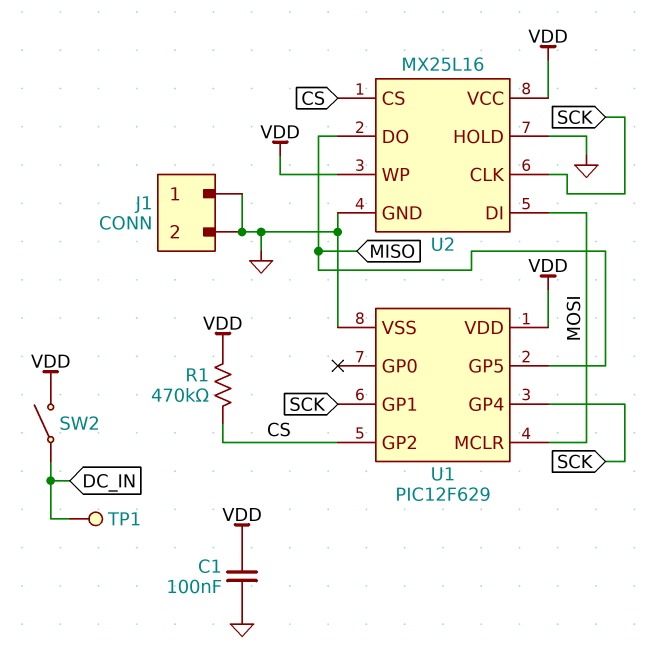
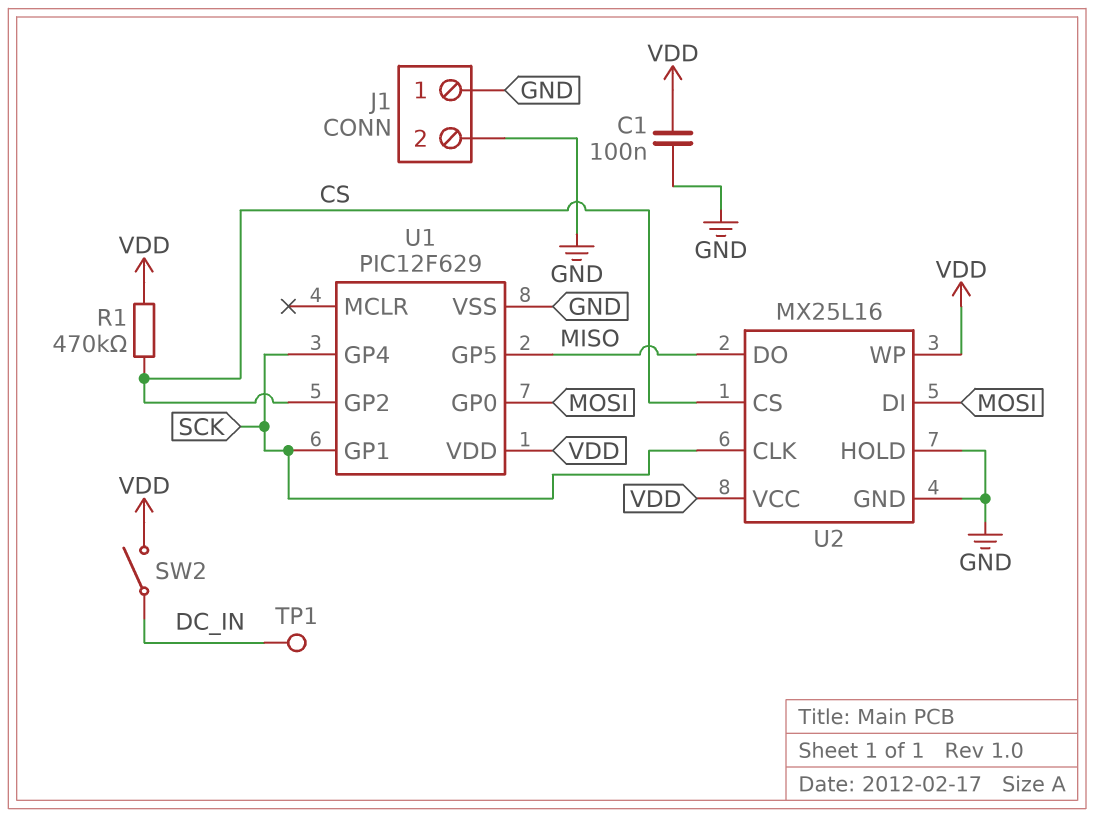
U1 pin GP0: none -> MOSI
U1 pin MCLR: MOSI -> none

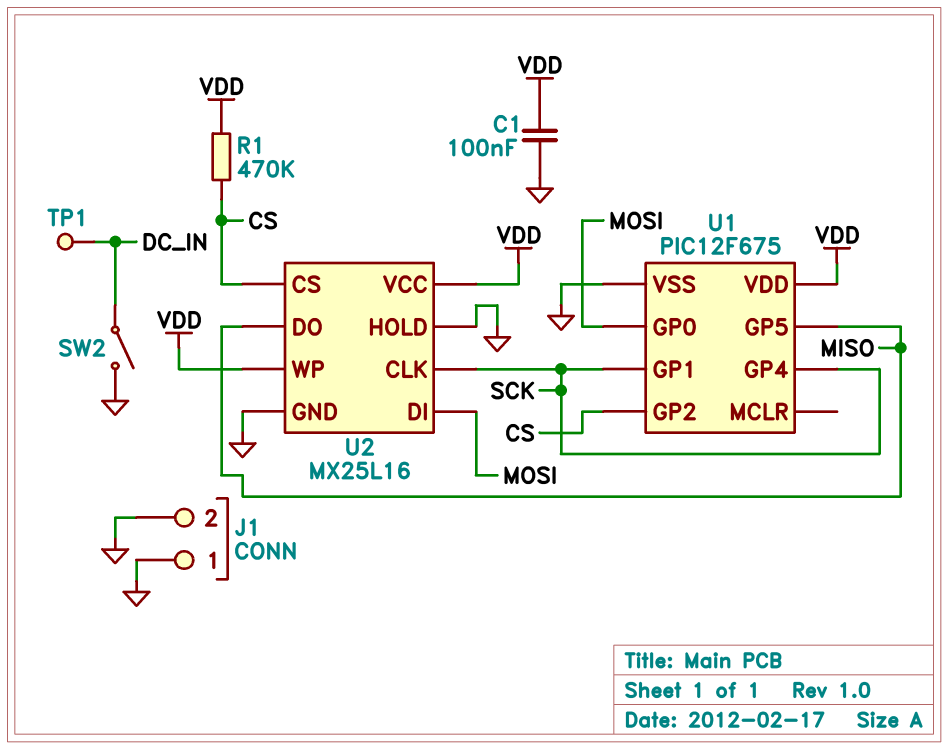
SW2: switch (DC_IN, VDD) -> switch (DC_IN, GND)
U1: PIC12F629 -> PIC12F675

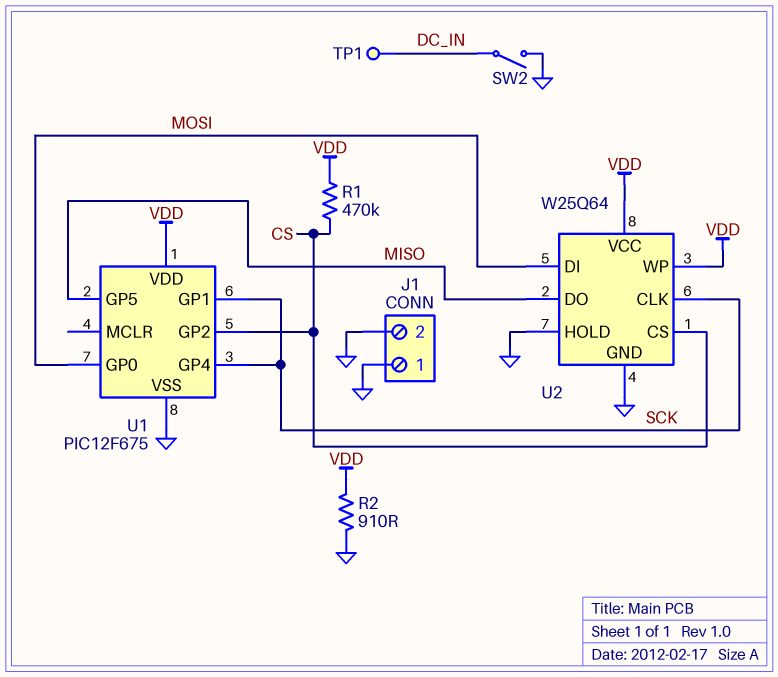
C1: 100nF (GND, VDD) -> none
R2: none -> 910 (GND, VDD)
U2: MX25L16 -> W25Q64

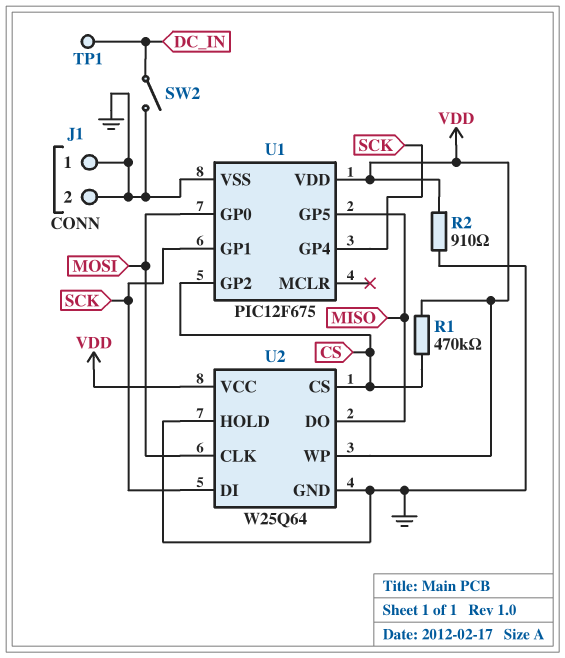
U2 pin CLK: SCK -> MOSI
U2 pin DI: MOSI -> SCK

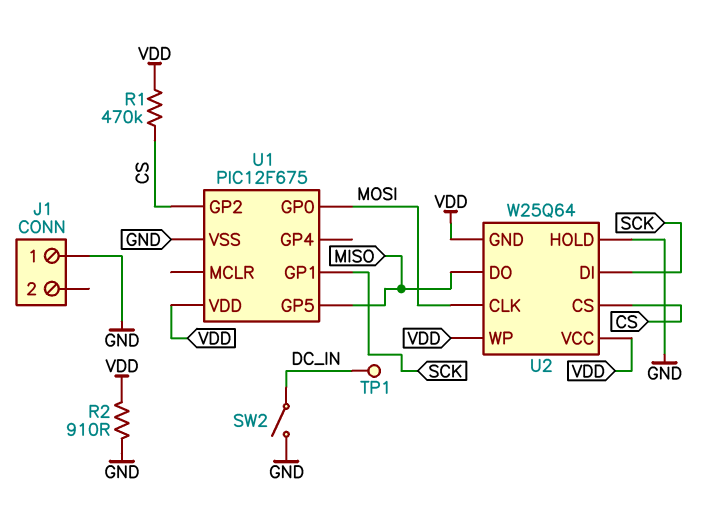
J1 pin 2: GND -> none
U1 pin GP4: SCK -> none
U2 pin GND: GND -> VDD

